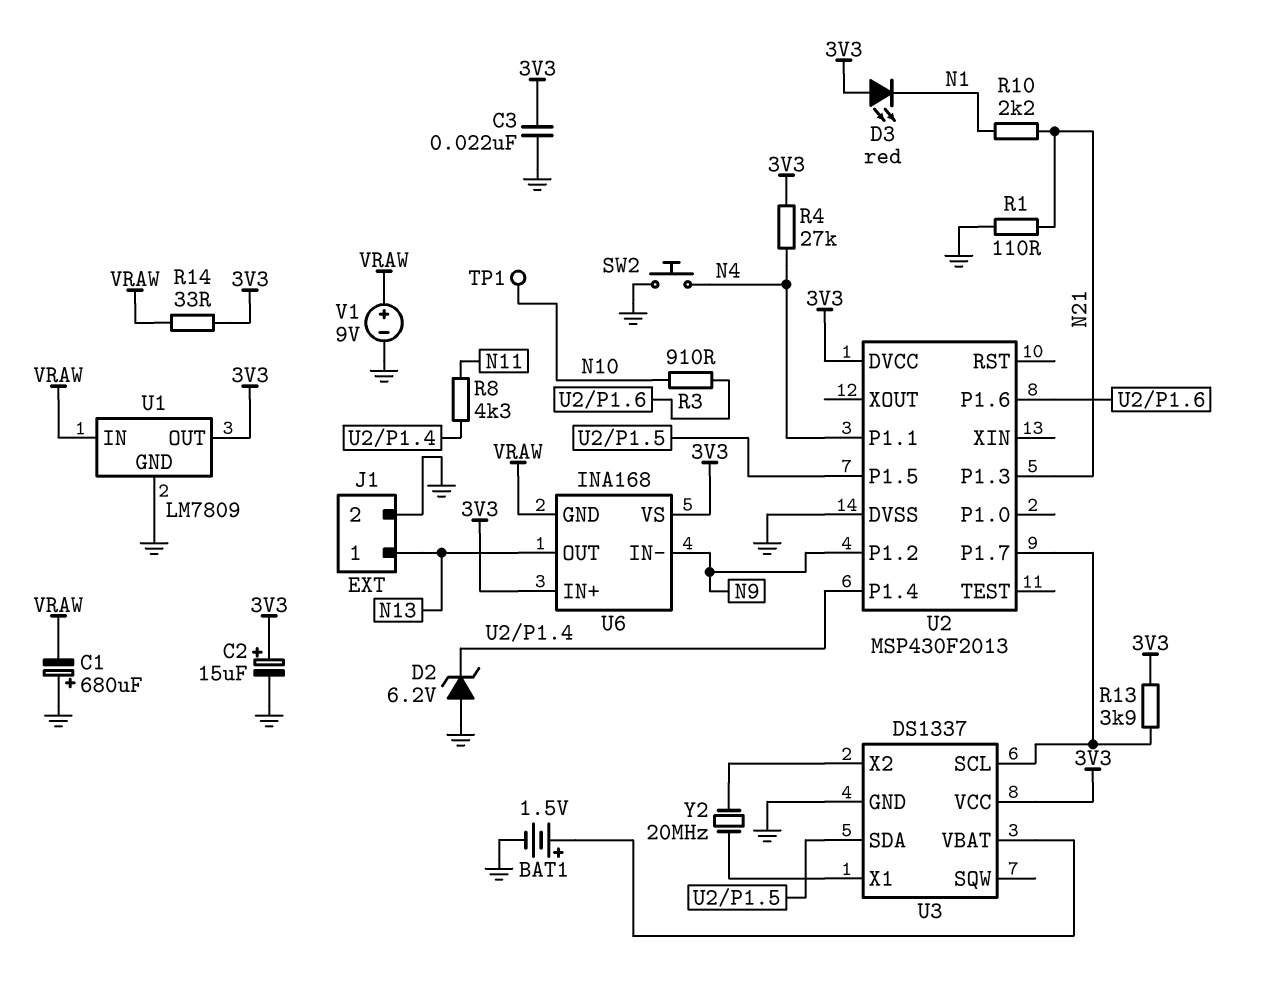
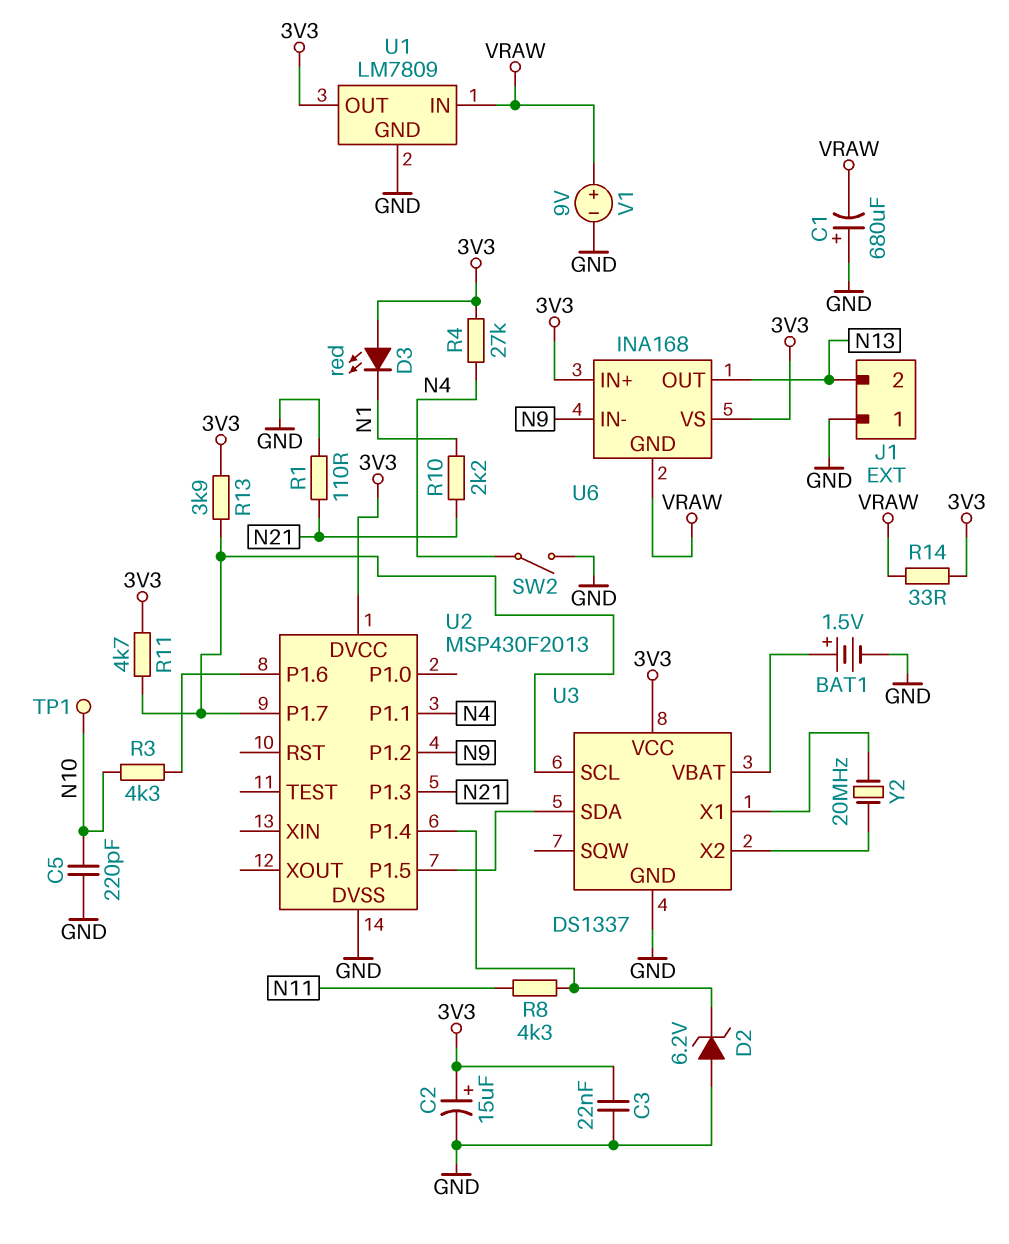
C5: none -> 220pF (GND, N10)
J1 pin 1: N13 -> GND
J1 pin 2: GND -> N13
R3: 910 (N10, U2/P1.6) -> 4.3k (N10, U2/P1.6)
R11: none -> 4.7k (3V3, U2/P1.7)
SW2: button (GND, N4) -> switch (GND, N4)

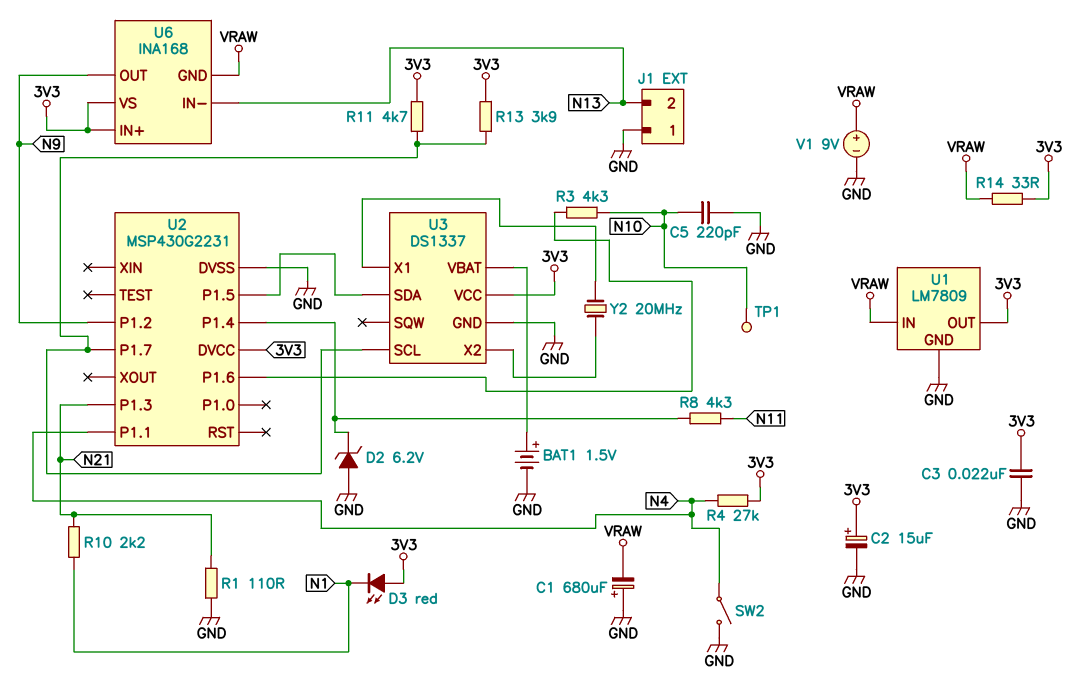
U2: MSP430F2013 -> MSP430G2231
U6 pin IN-: N9 -> N13
U6 pin OUT: N13 -> N9

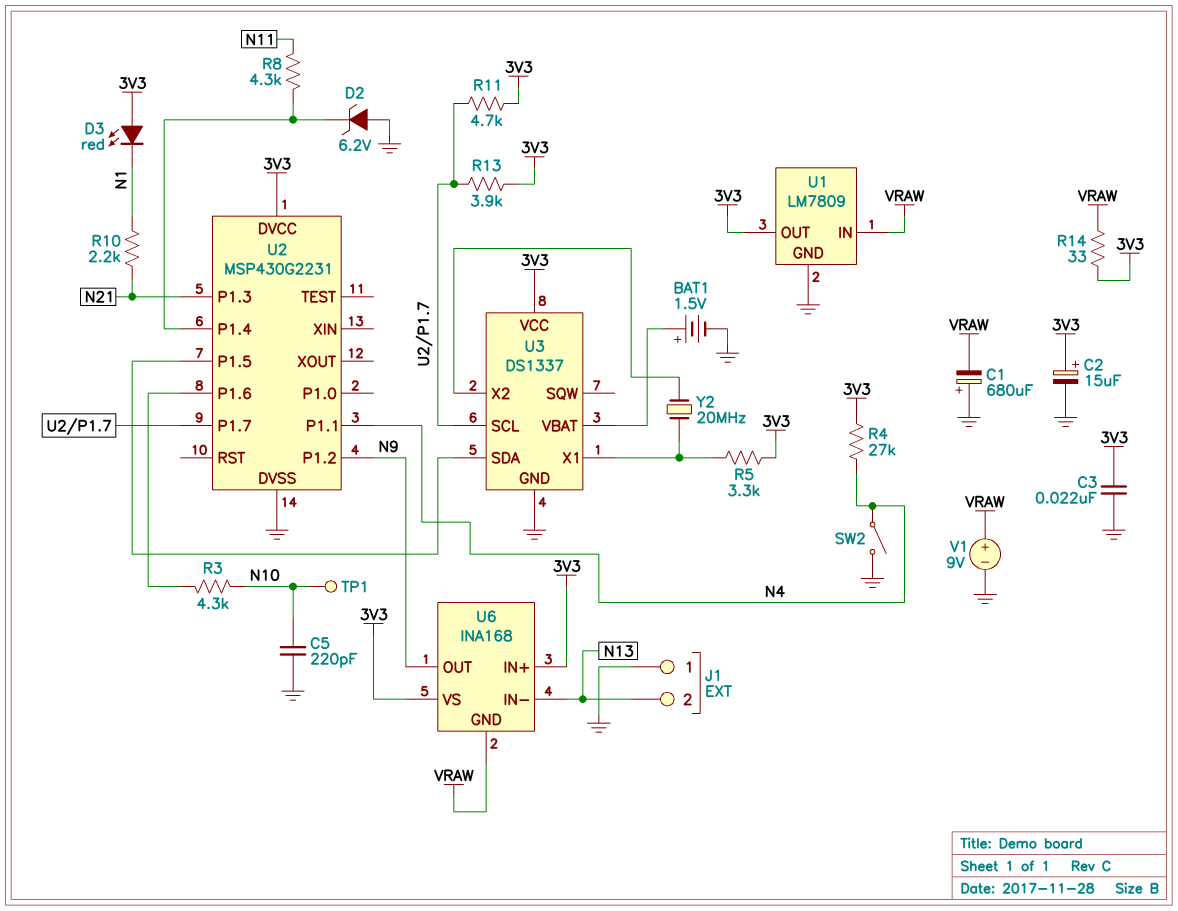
R1: 110 (GND, N21) -> none
R5: none -> 3.3k (3V3, U3/X1)

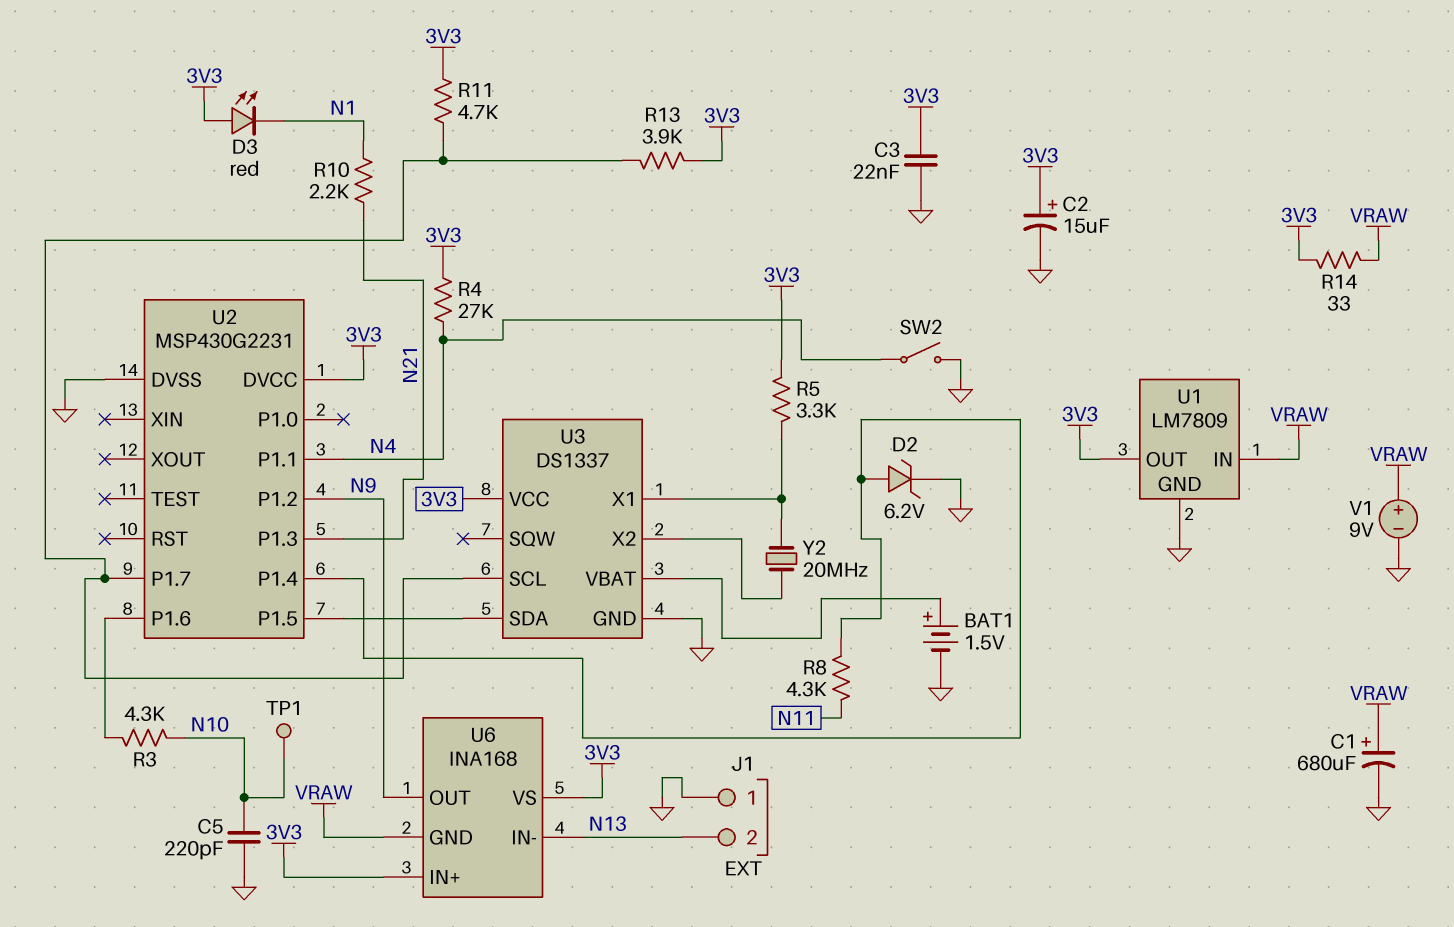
C1: 680uF (plus GND, minus VRAW) -> 680uF (plus VRAW, minus GND)
D2: zener 6.2V (A GND, K U2/P1.4) -> zener 6.2V (A U2/P1.4, K GND)

